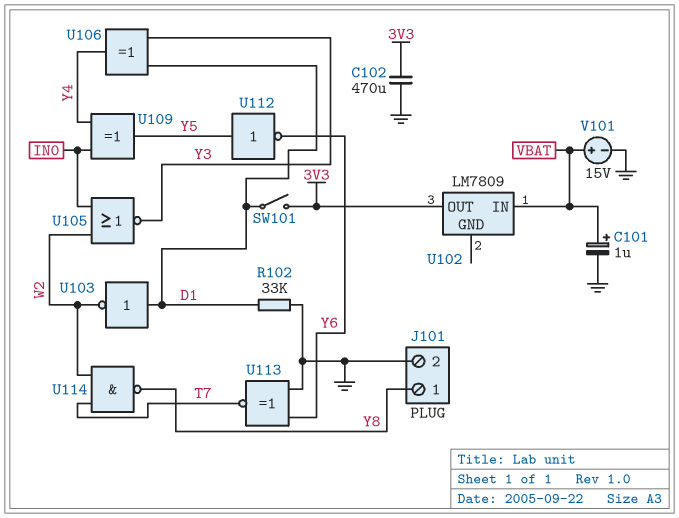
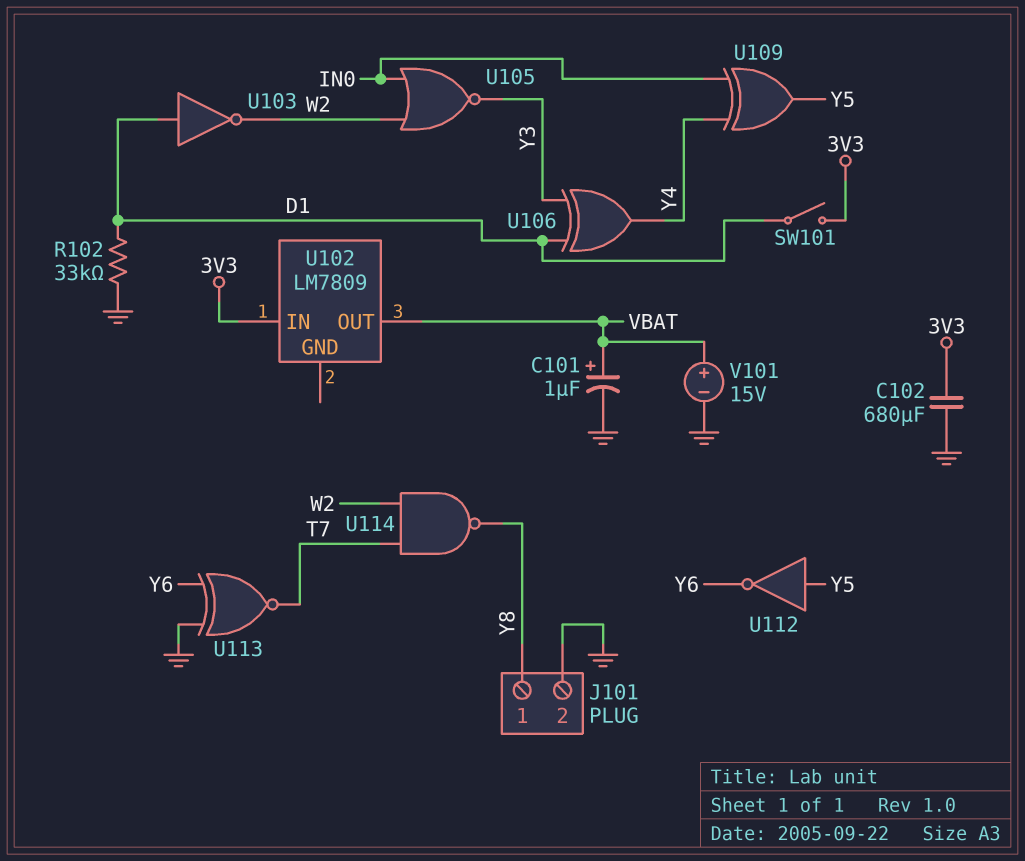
C102: 470uF (3V3, GND) -> 680uF (3V3, GND)
U102 pin IN: VBAT -> 3V3
U102 pin OUT: 3V3 -> VBAT

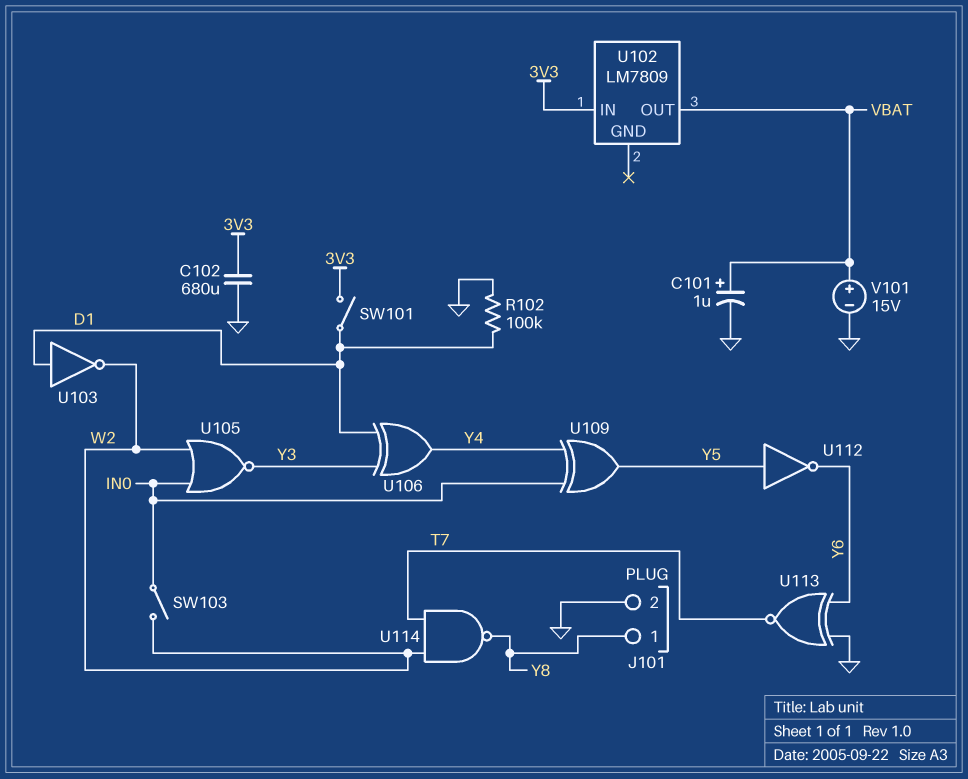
R102: 33k (D1, GND) -> 100k (D1, GND)
SW103: none -> switch (IN0, W2)

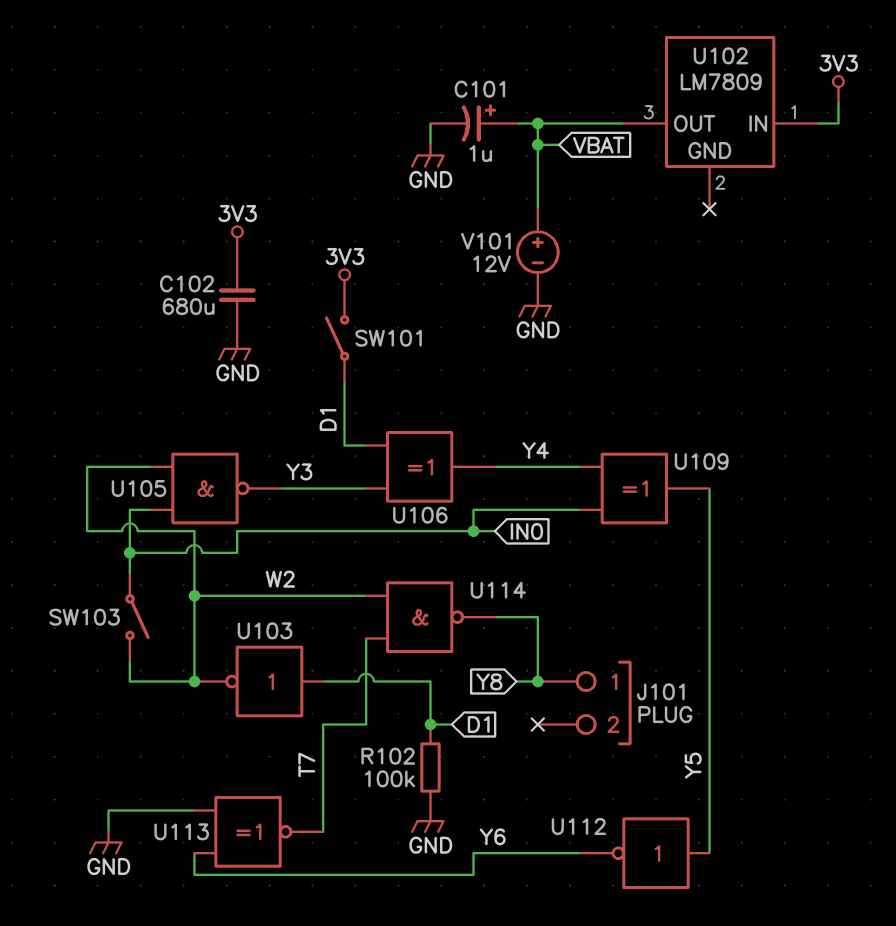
J101 pin 2: GND -> none
U105: NOR (in IN0, in W2, out Y3) -> NAND (in IN0, in W2, out Y3)
V101: 15V (plus VBAT, minus GND) -> 12V (plus VBAT, minus GND)

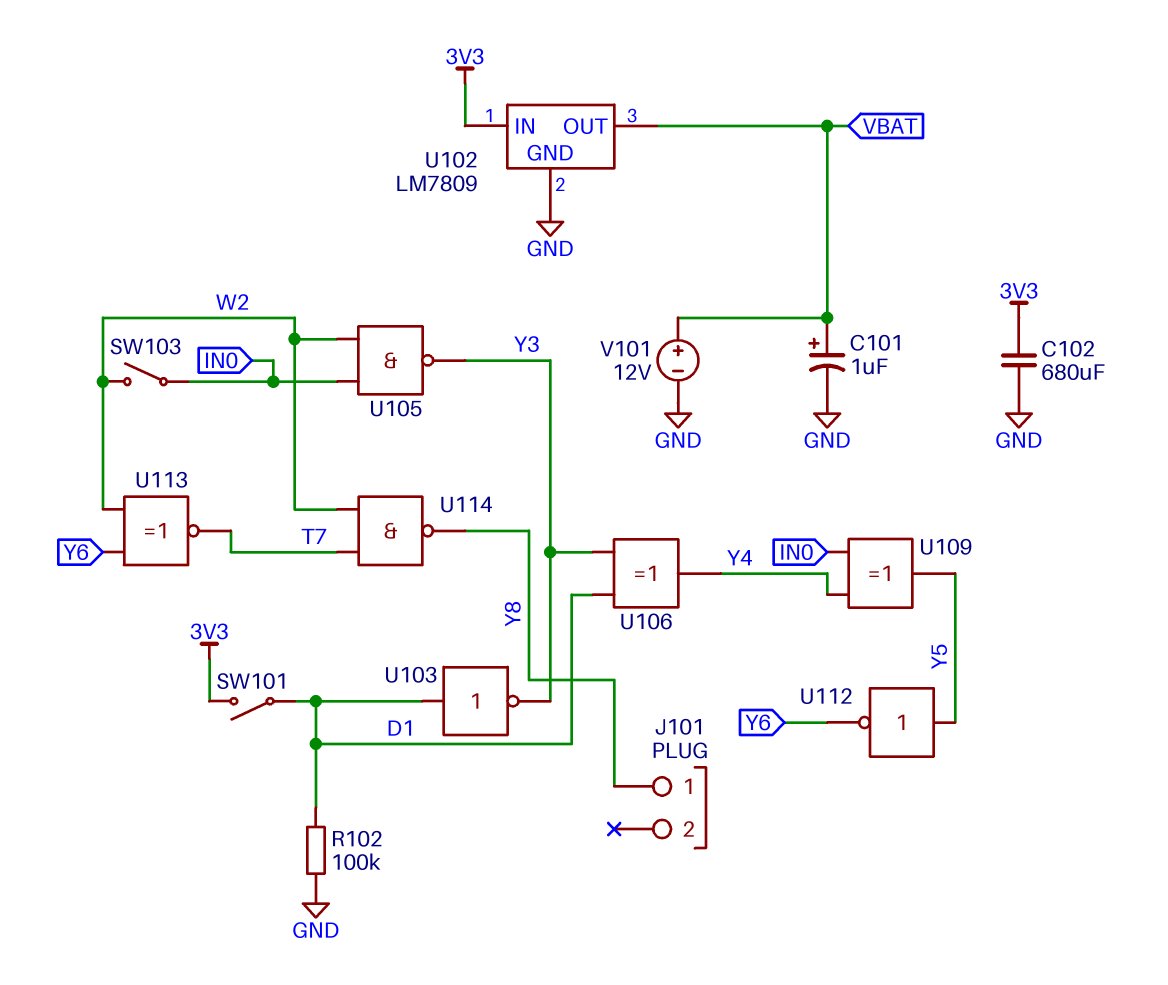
U102 pin GND: none -> GND
U103: NOT (in D1, out W2) -> NOT (in D1, out Y3)
U113: XNOR (in GND, in Y6, out T7) -> XNOR (in W2, in Y6, out T7)

